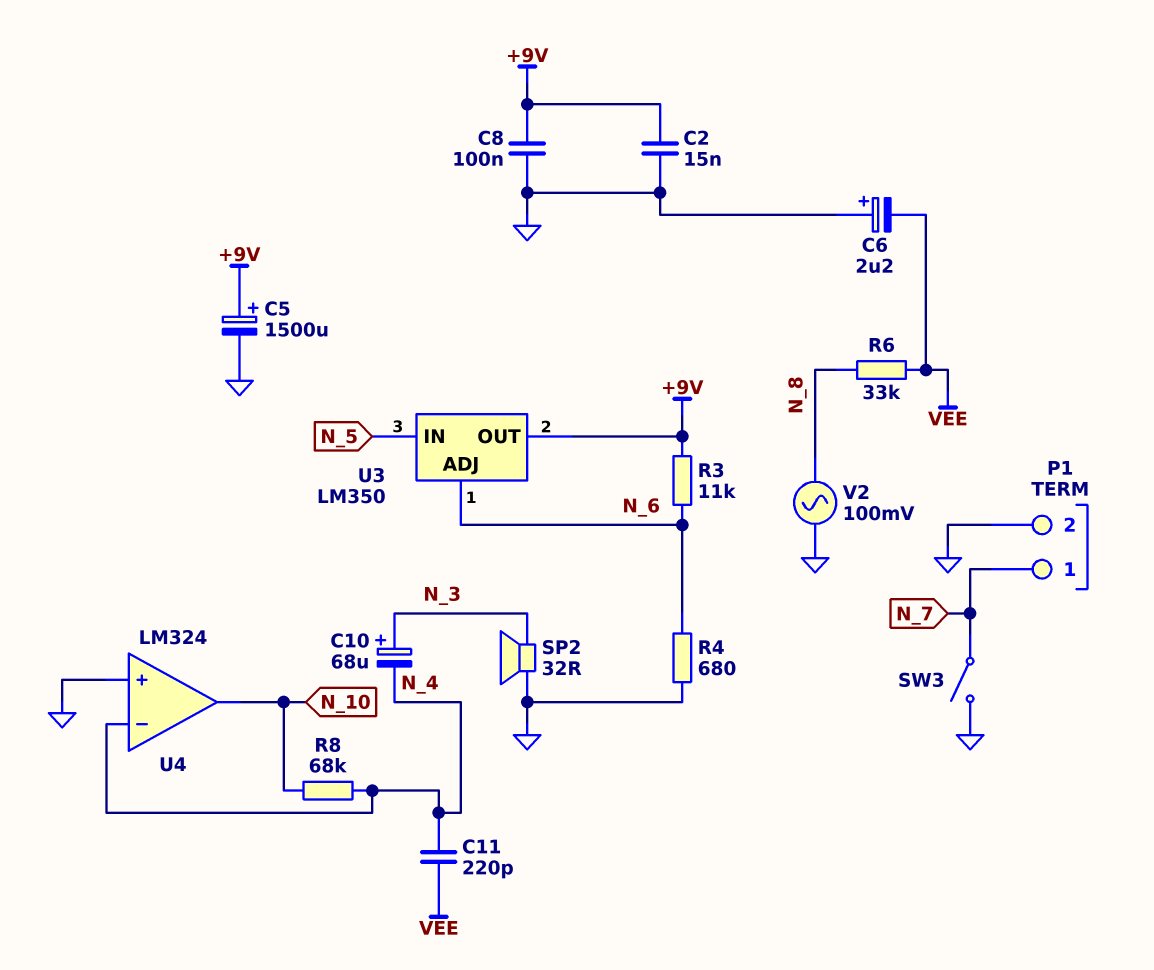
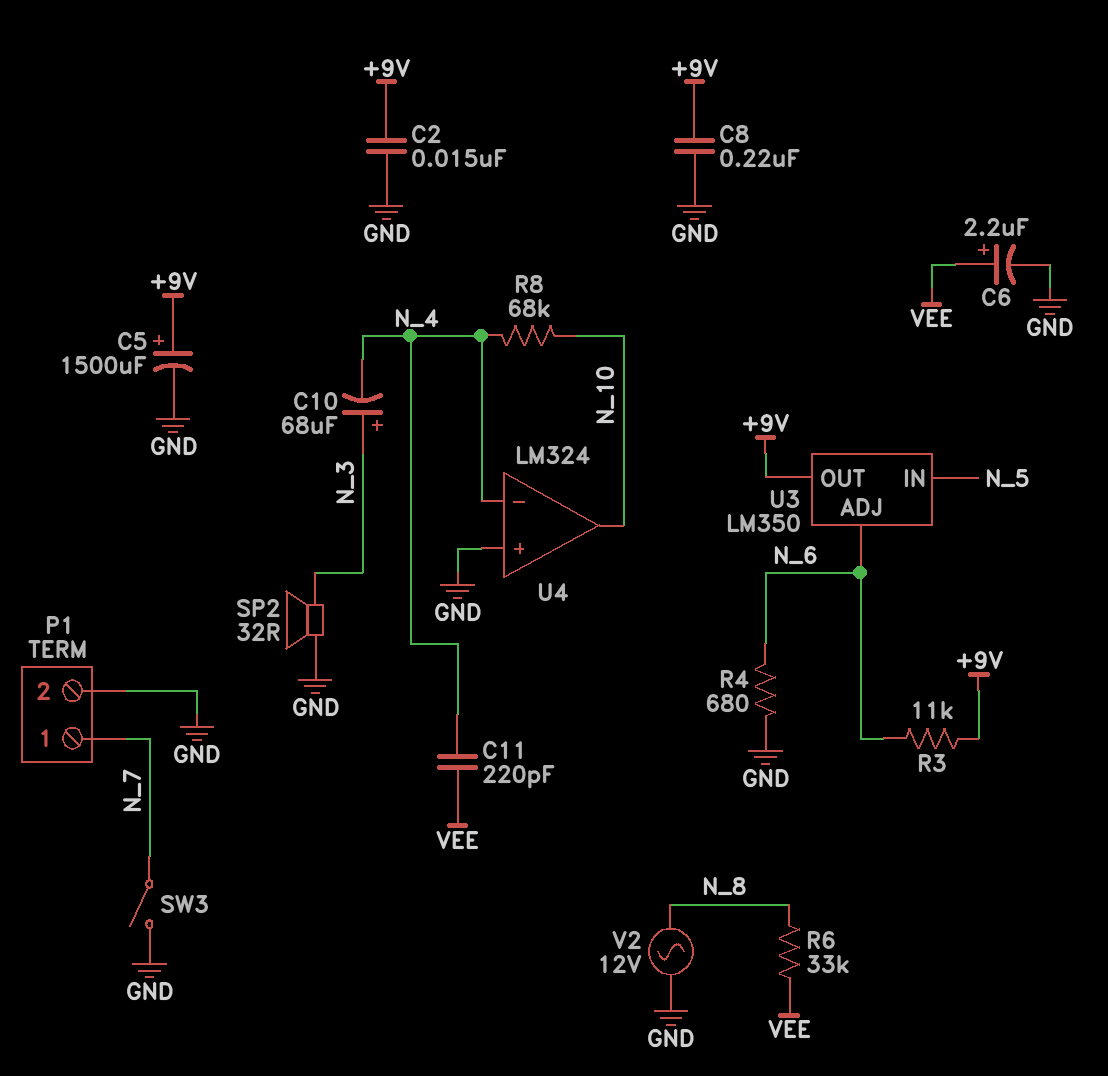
C6: 2.2uF (plus GND, minus VEE) -> 2.2uF (plus VEE, minus GND)
C8: 100nF (+9V, GND) -> 220nF (+9V, GND)
V2: AC 100mV (GND, N_8) -> AC 12V (GND, N_8)

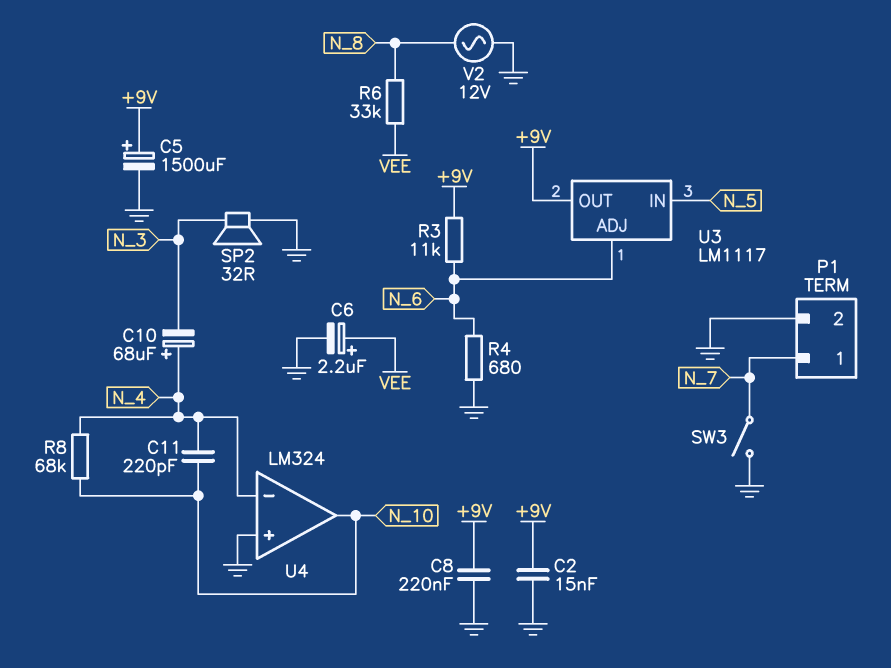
C10: 68uF (plus N_3, minus N_4) -> 68uF (plus N_4, minus N_3)
C11: 220pF (N_4, VEE) -> 220pF (N_4, N_10)
U3: LM350 -> LM1117

